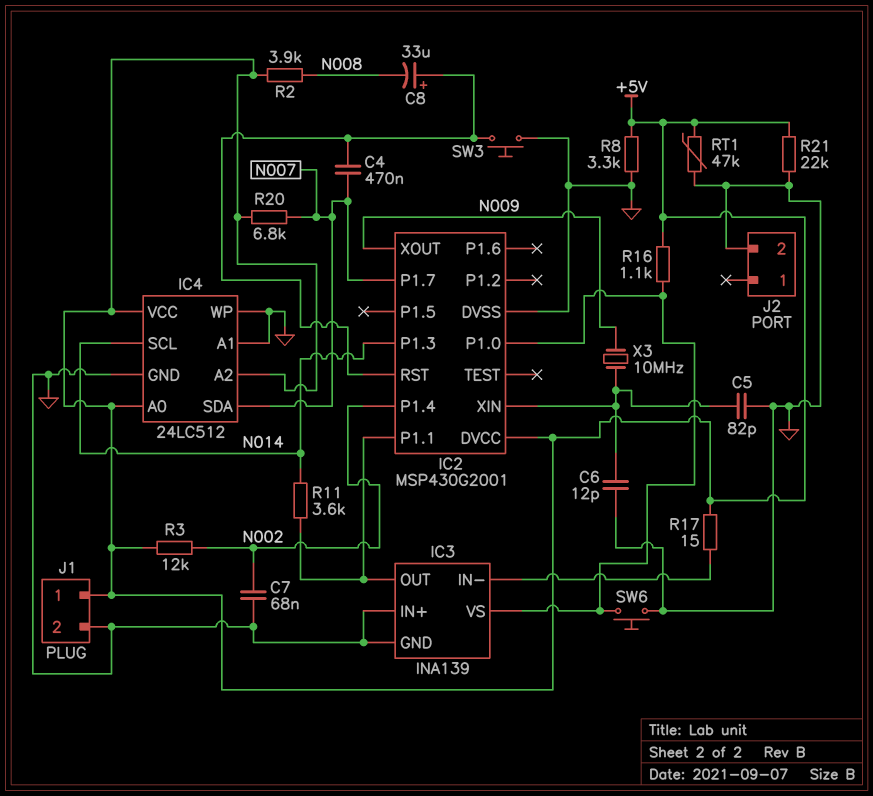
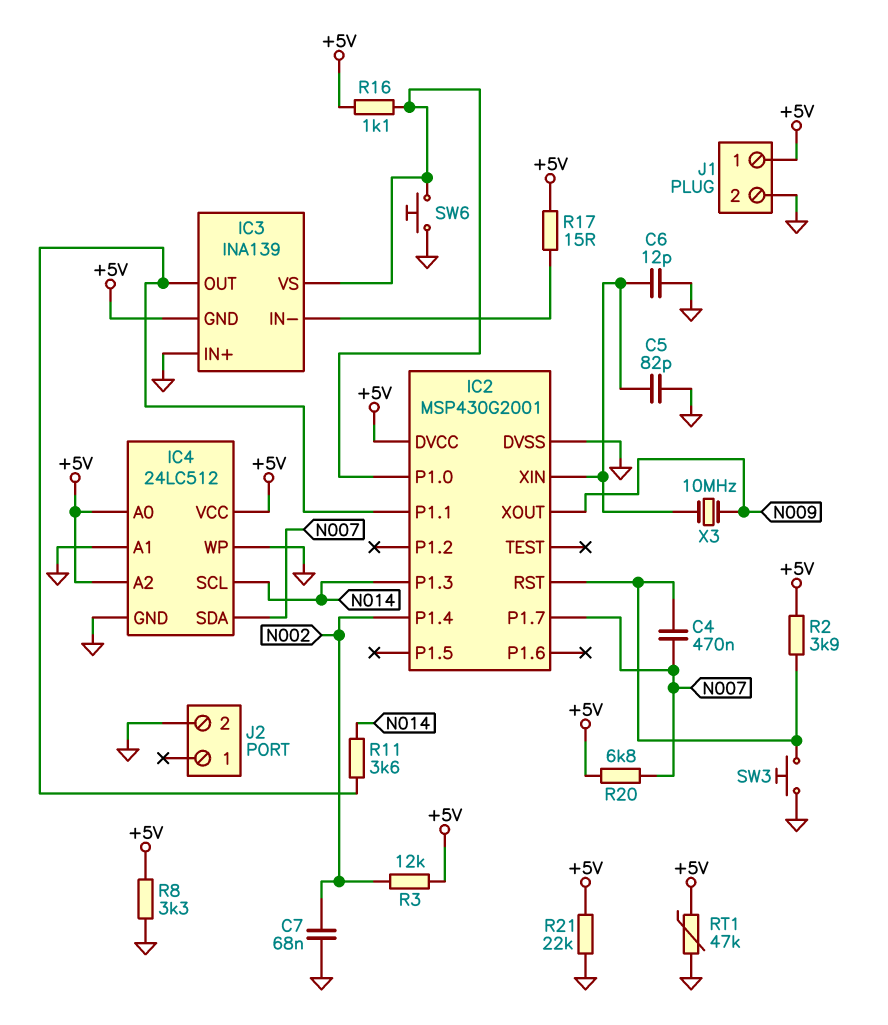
C8: 33uF (plus IC2/RST, minus N008) -> none
IC3 pin GND: GND -> +5V
R2: 3.9k (+5V, N008) -> 3.9k (+5V, IC2/RST)

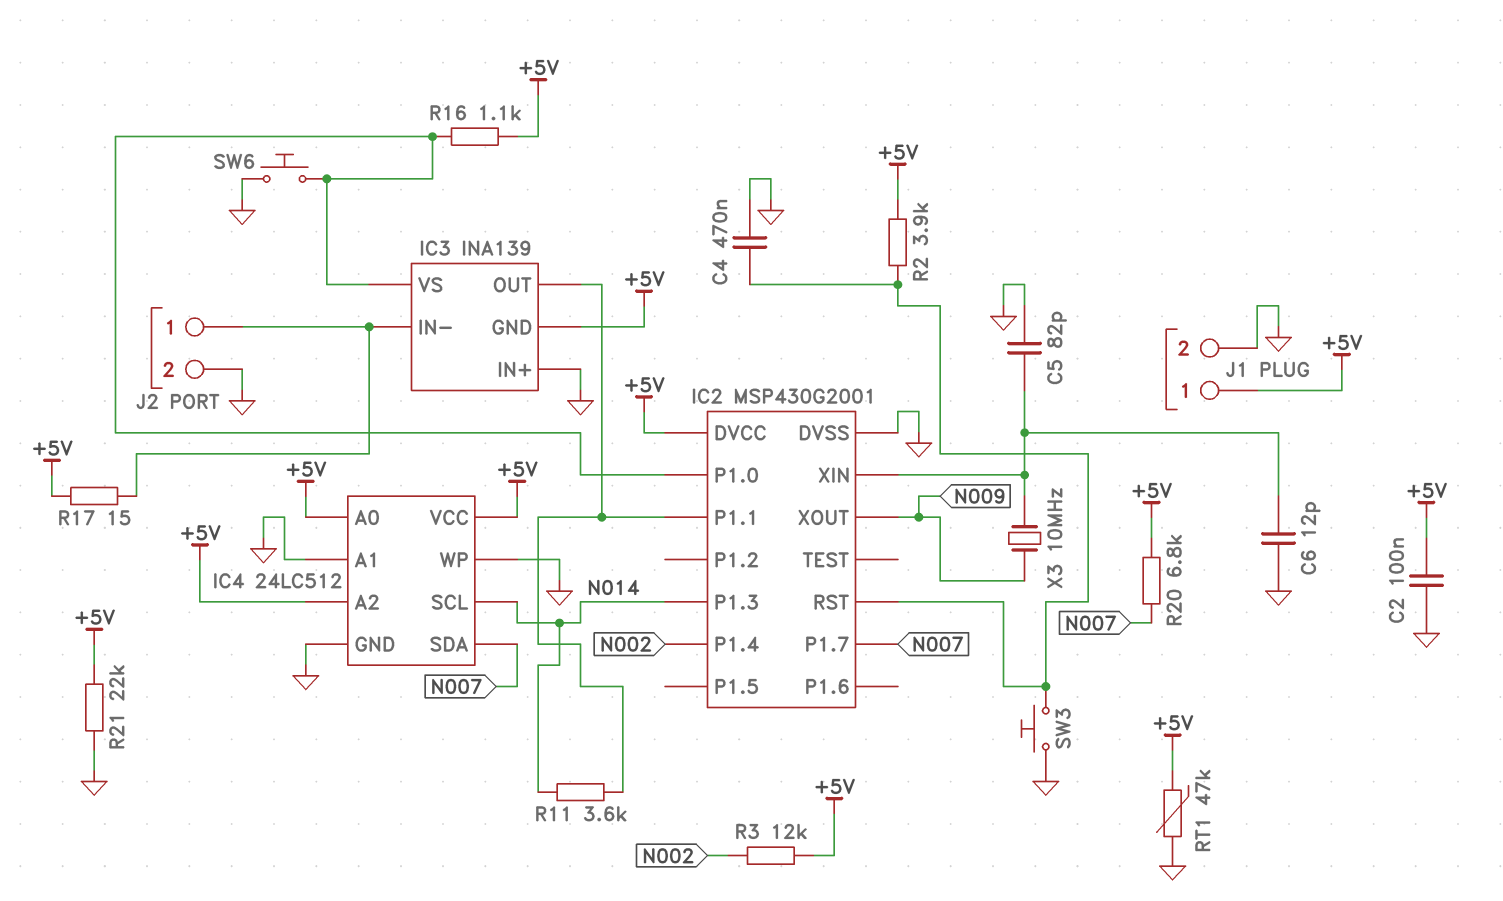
C2: none -> 100nF (+5V, GND)
C4: 470nF (IC2/RST, N007) -> 470nF (GND, IC2/RST)
C7: 68nF (GND, N002) -> none
J2 pin 1: none -> IC3/IN-
R8: 3.3k (+5V, GND) -> none

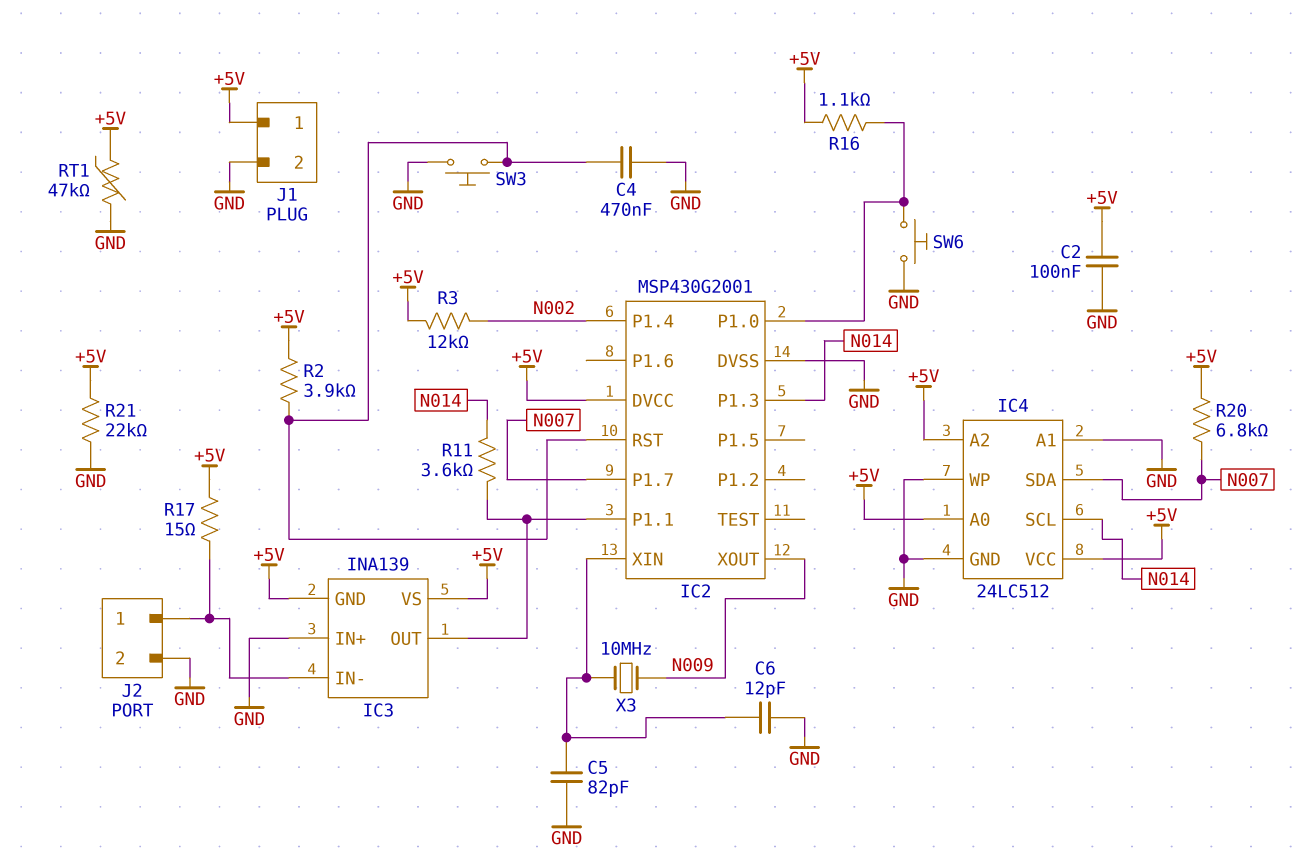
IC3 pin VS: IC2/P1.0 -> +5V

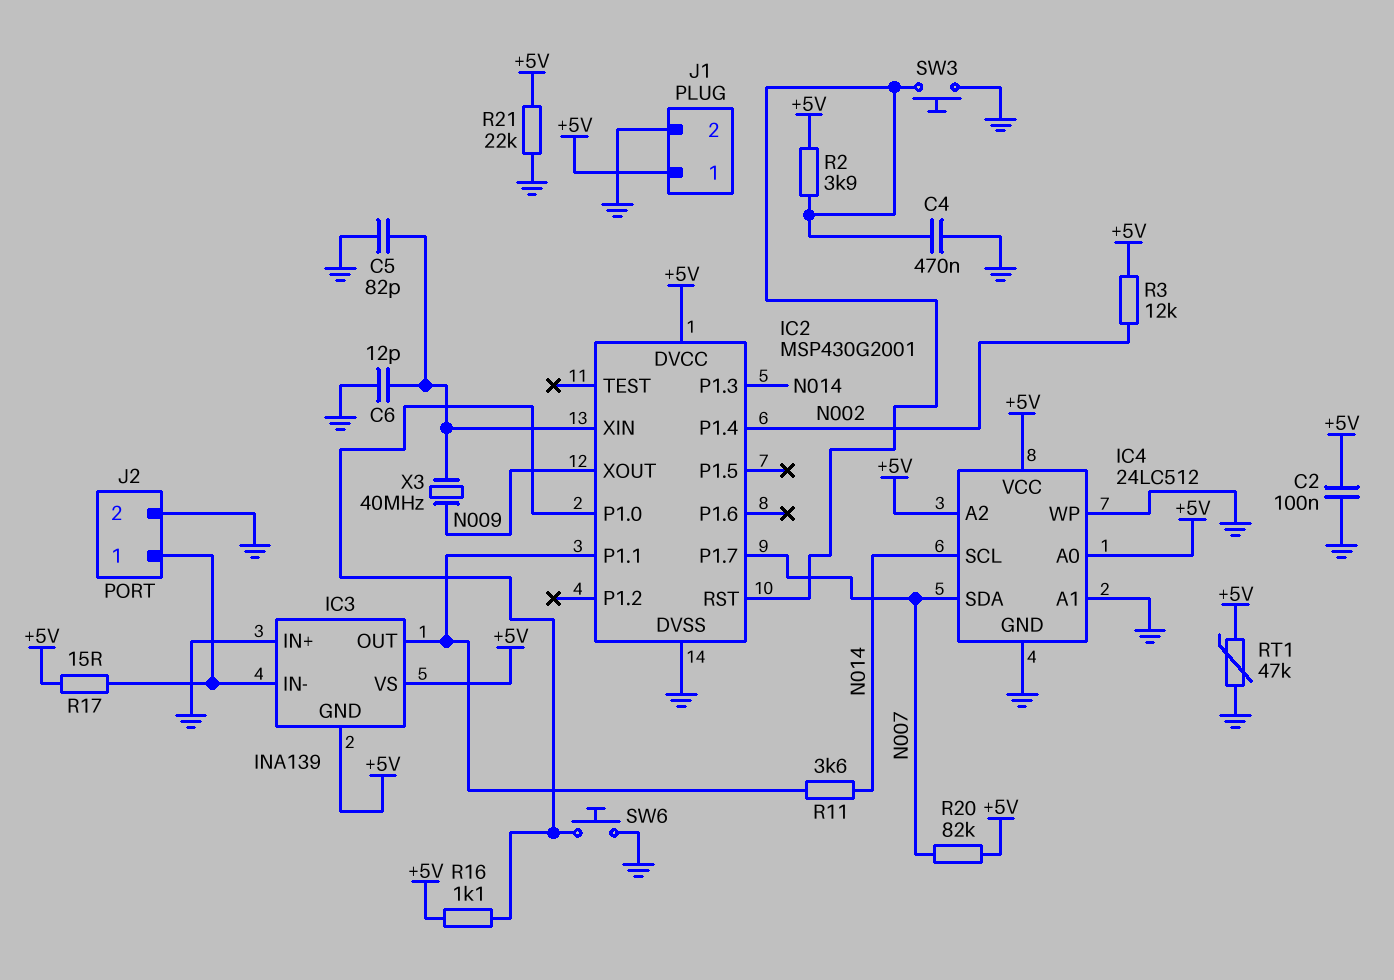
R20: 6.8k (+5V, N007) -> 82k (+5V, N007)
X3: 10MHz (IC2/XIN, N009) -> 40MHz (IC2/XIN, N009)

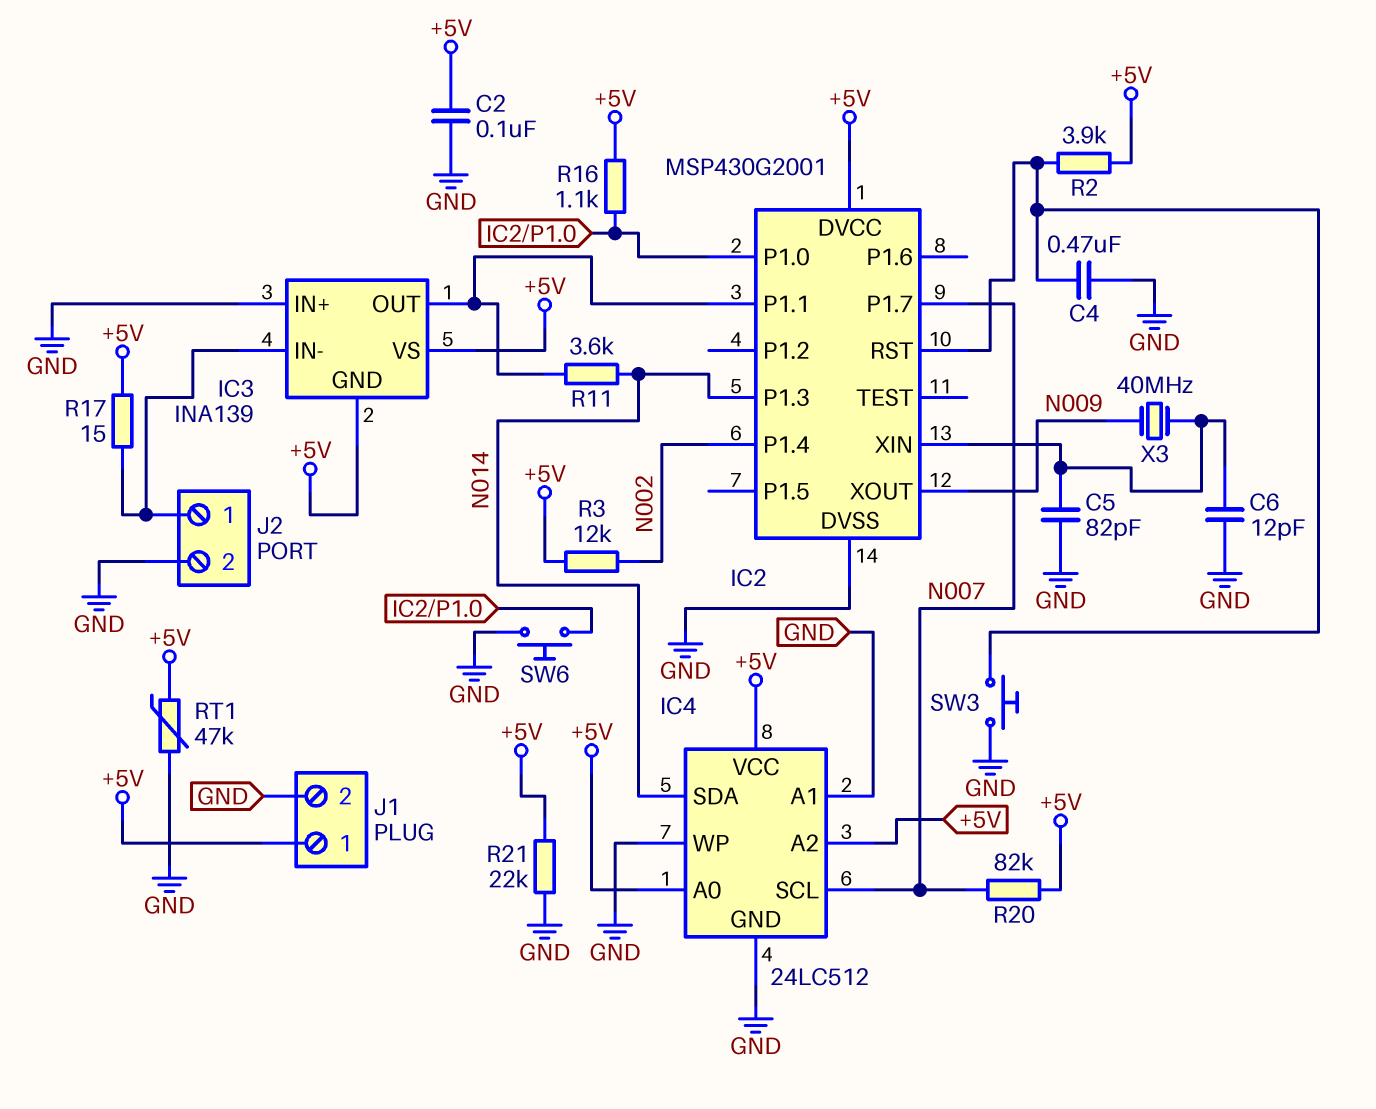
IC4 pin SCL: N014 -> N007
IC4 pin SDA: N007 -> N014

